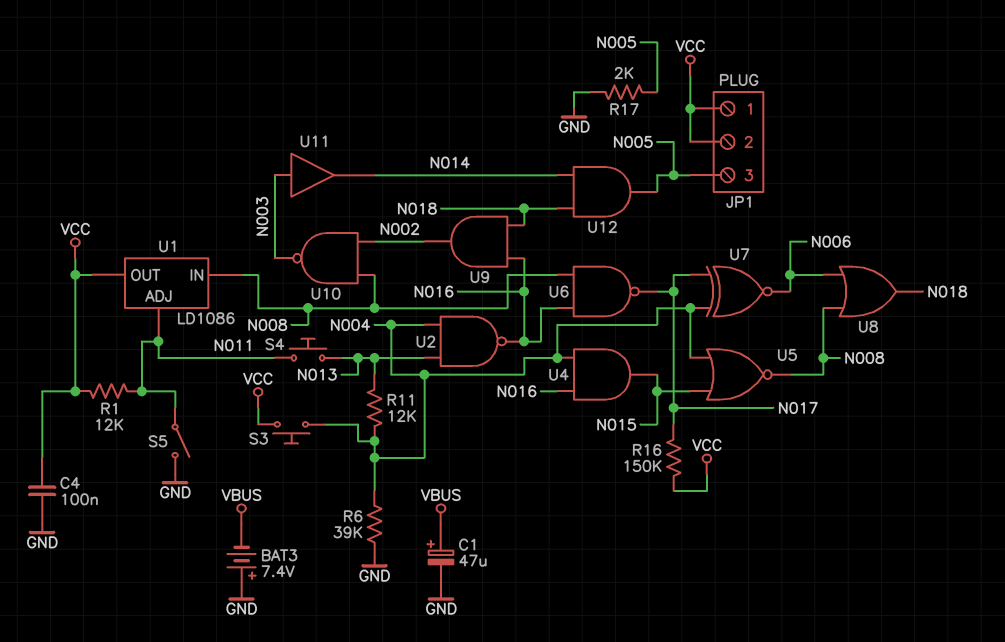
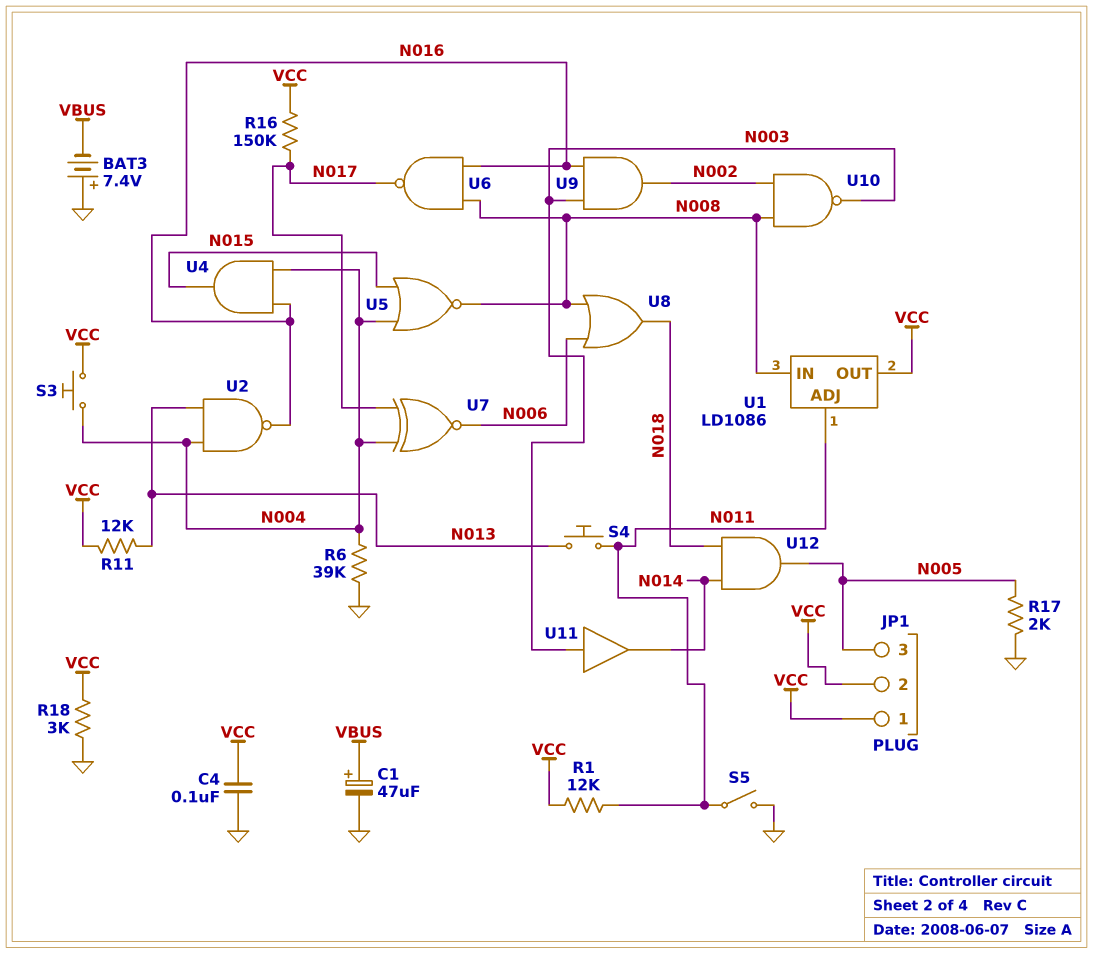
R11: 12k (N004, N013) -> 12k (N013, VCC)
R18: none -> 3k (GND, VCC)
U9: AND (in N016, in N018, out N002) -> AND (in N003, in N016, out N002)

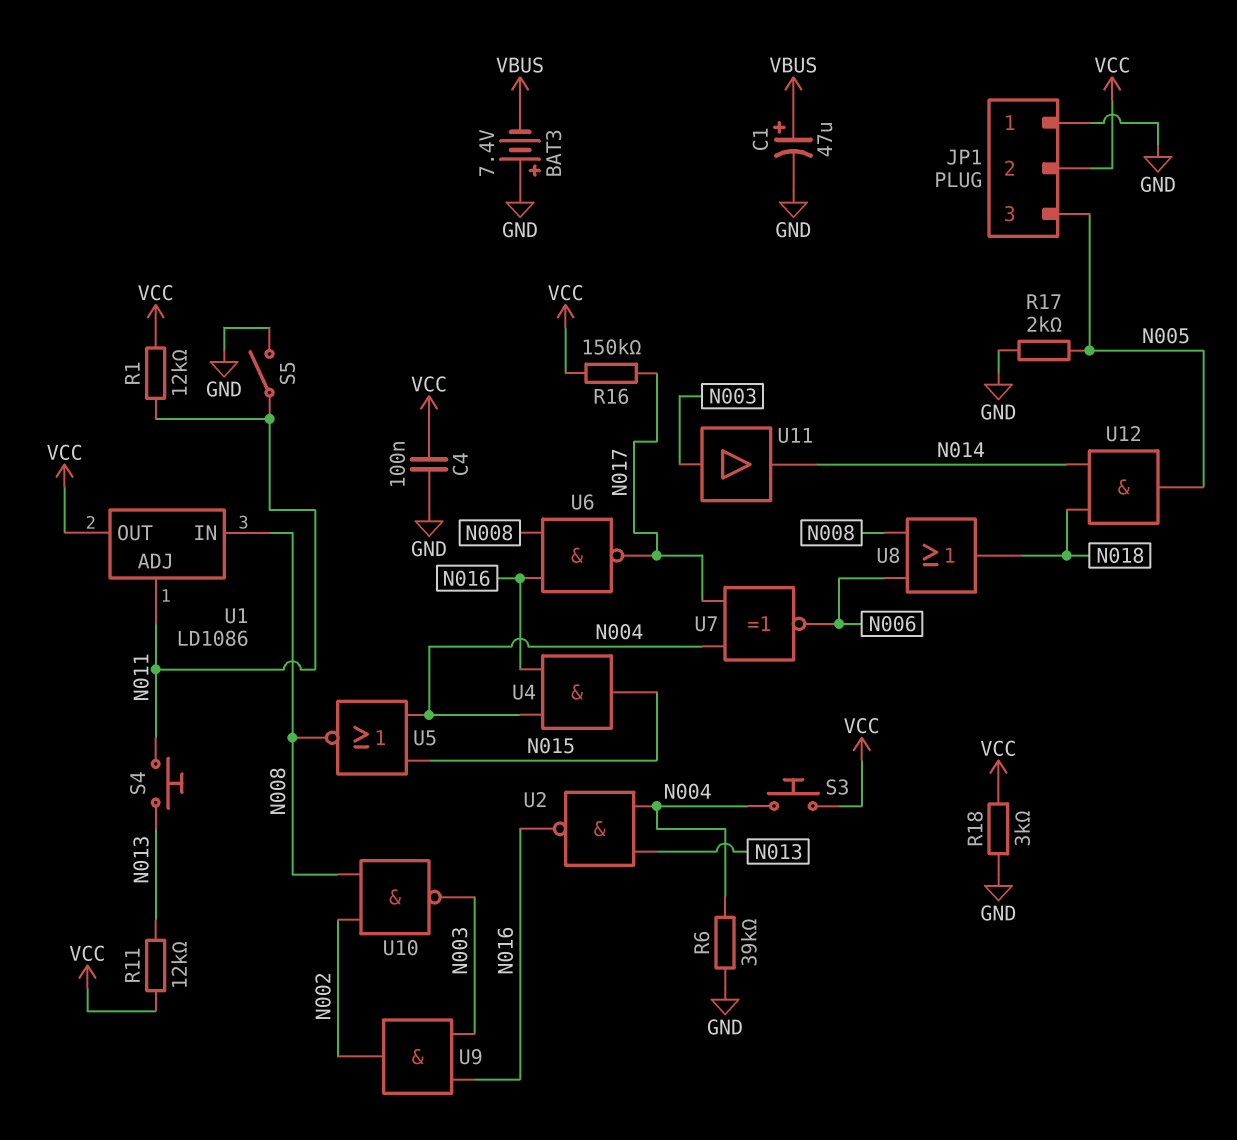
JP1 pin 1: VCC -> GND

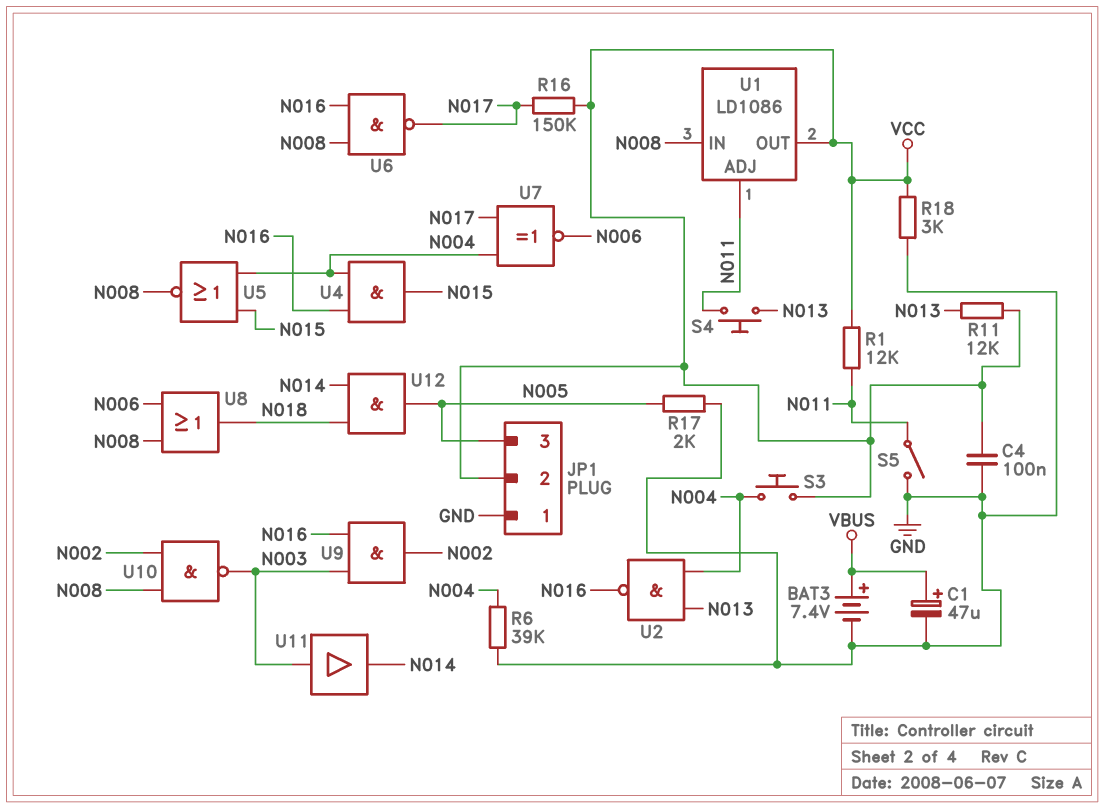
BAT3: 7.4V (plus GND, minus VBUS) -> 7.4V (plus VBUS, minus GND)

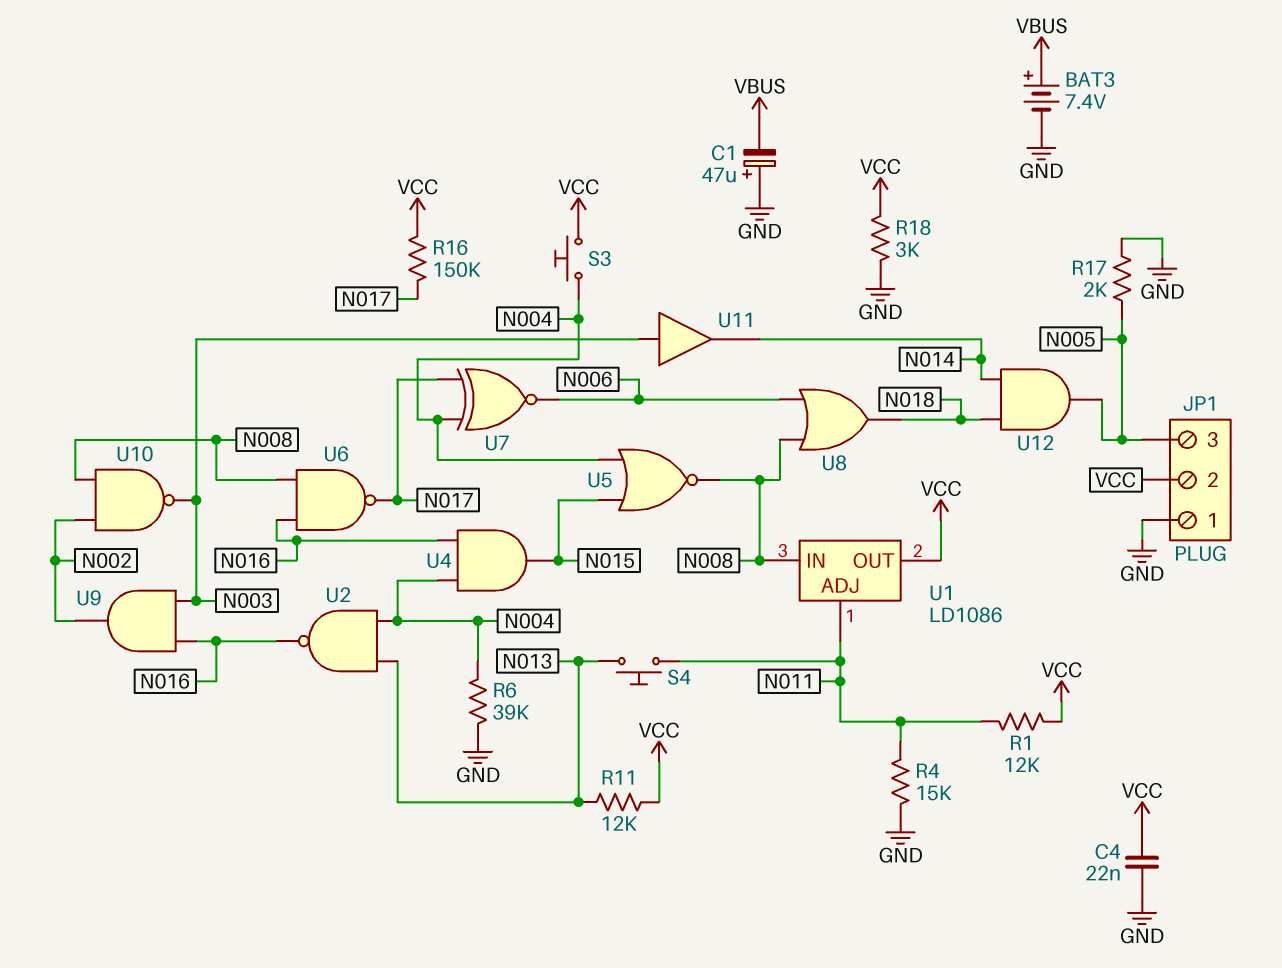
C1: 47uF (plus VBUS, minus GND) -> 47uF (plus GND, minus VBUS)
C4: 100nF (GND, VCC) -> 22nF (GND, VCC)
R4: none -> 15k (GND, N011)
S5: switch (GND, N011) -> none

